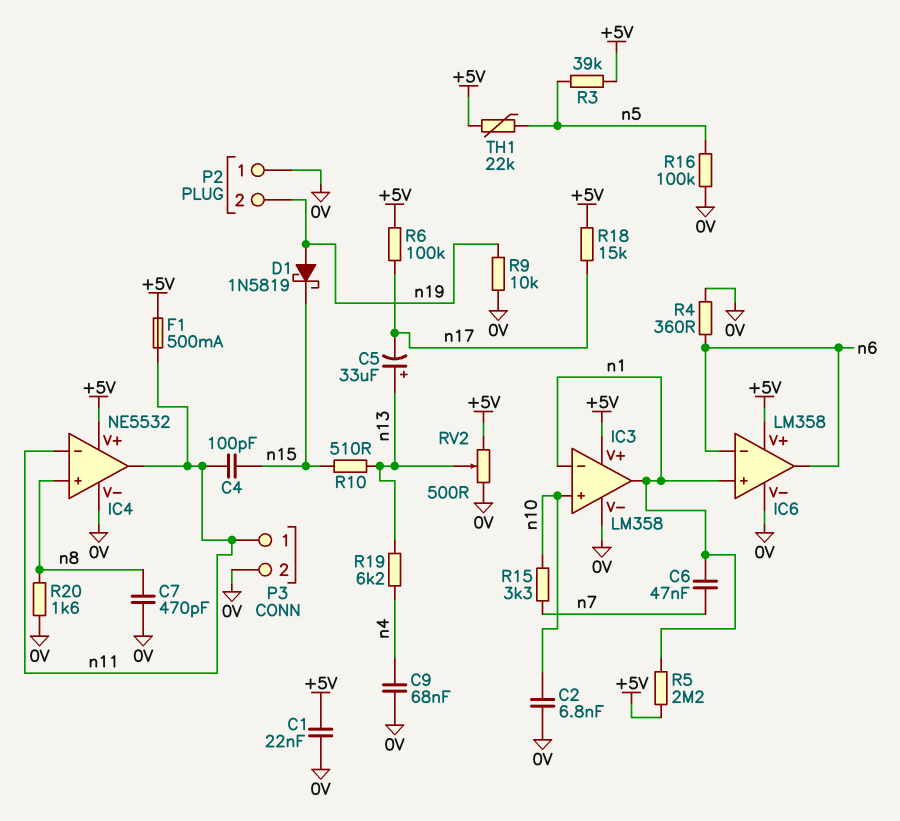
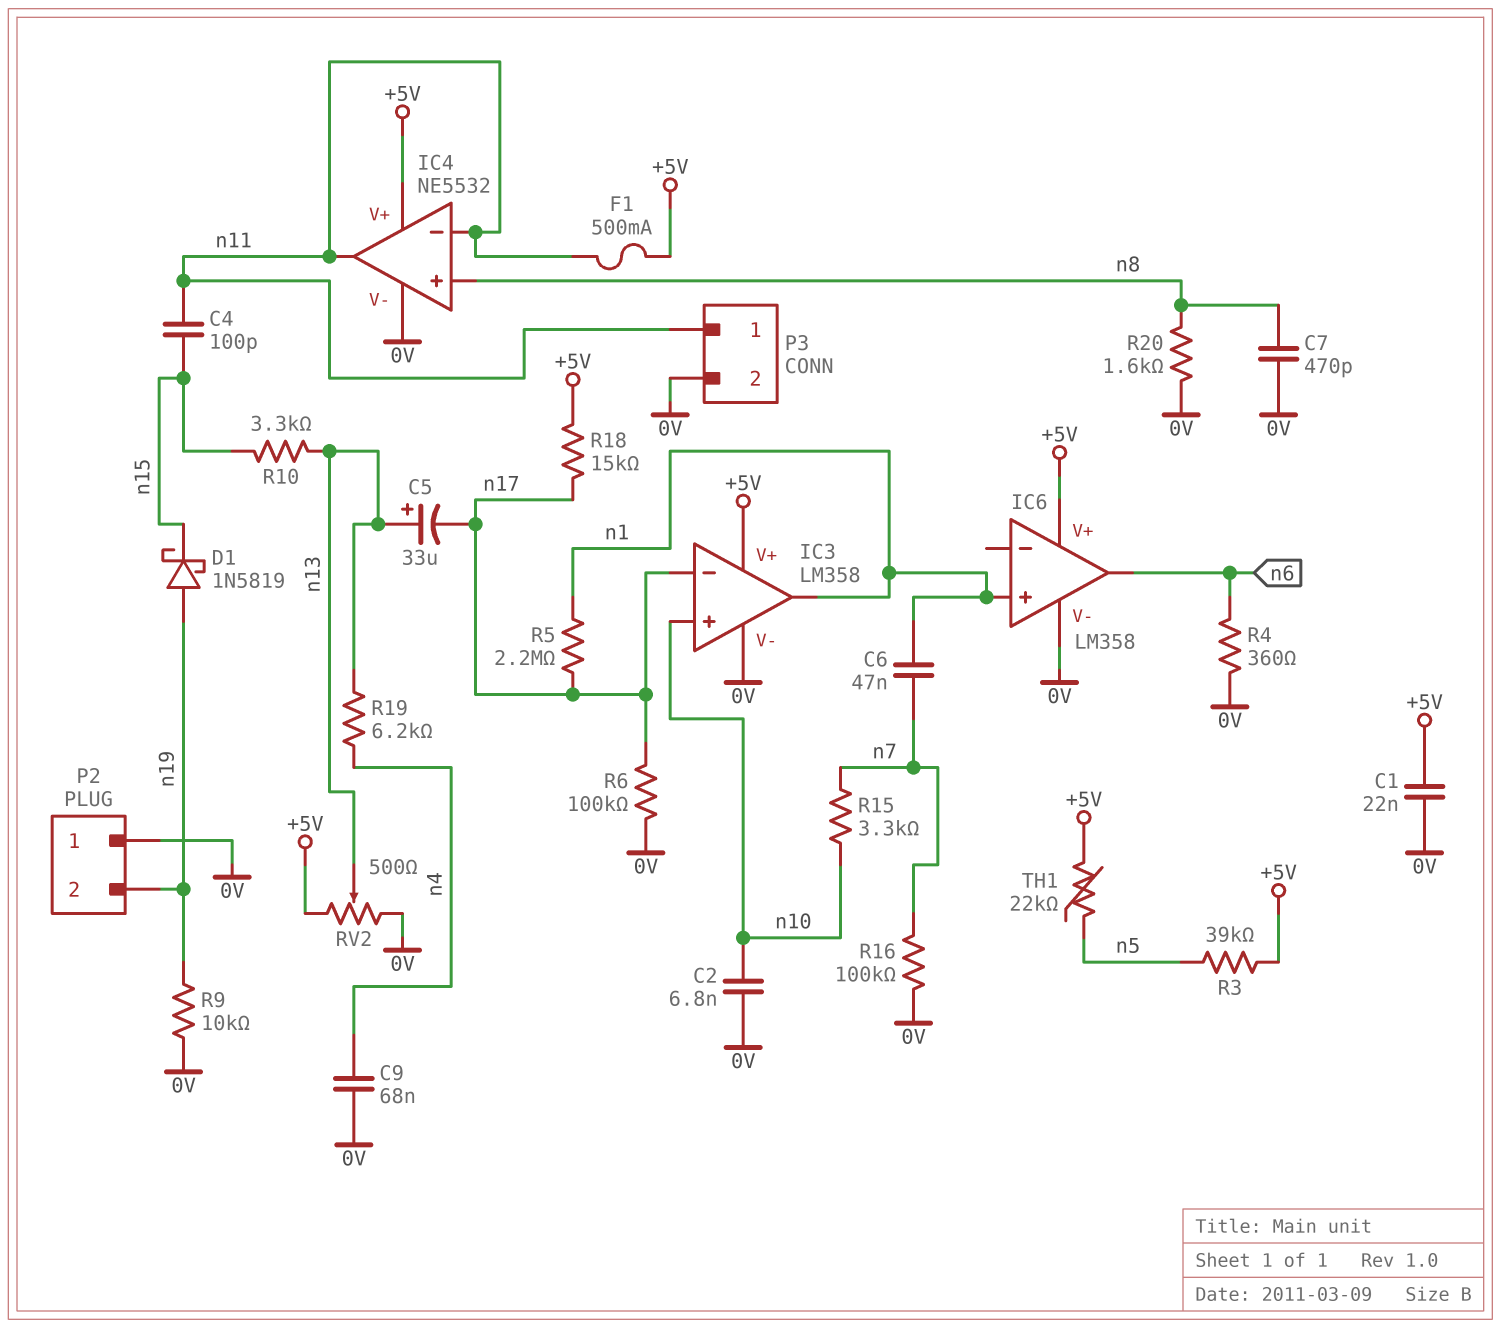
IC3 pin in-: n1 -> n17
IC6 pin in-: n6 -> none
R5: 2.2M (+5V, n1) -> 2.2M (n1, n17)
R6: 100k (+5V, n17) -> 100k (0V, n17)
R10: 510 (n13, n15) -> 3.3k (n13, n15)
R16: 100k (0V, n5) -> 100k (0V, n7)

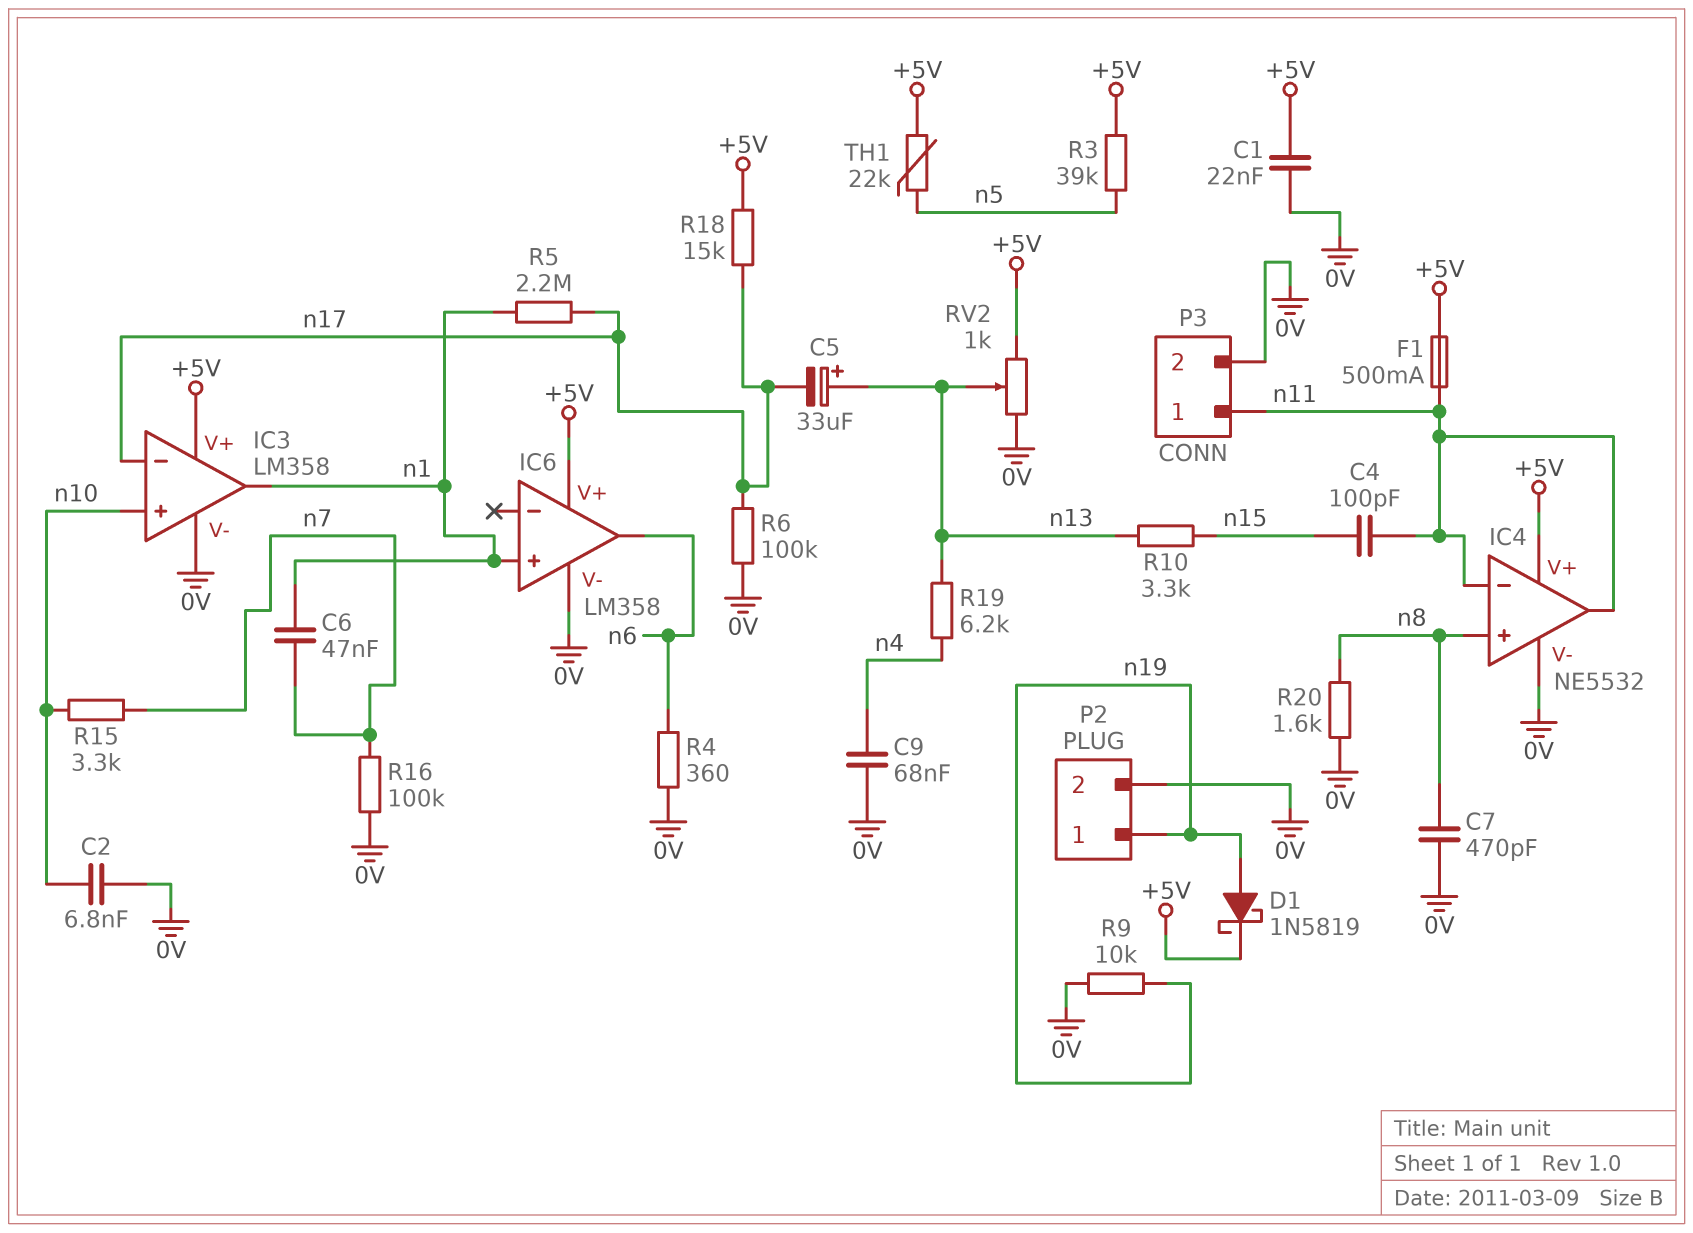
D1: schottky 1N5819 (A n19, K n15) -> schottky 1N5819 (A n19, K +5V)
P2 pin 1: 0V -> n19
P2 pin 2: n19 -> 0V
RV2: 500 (+5V, 0V, wiper n13) -> 1k (+5V, 0V, wiper n13)

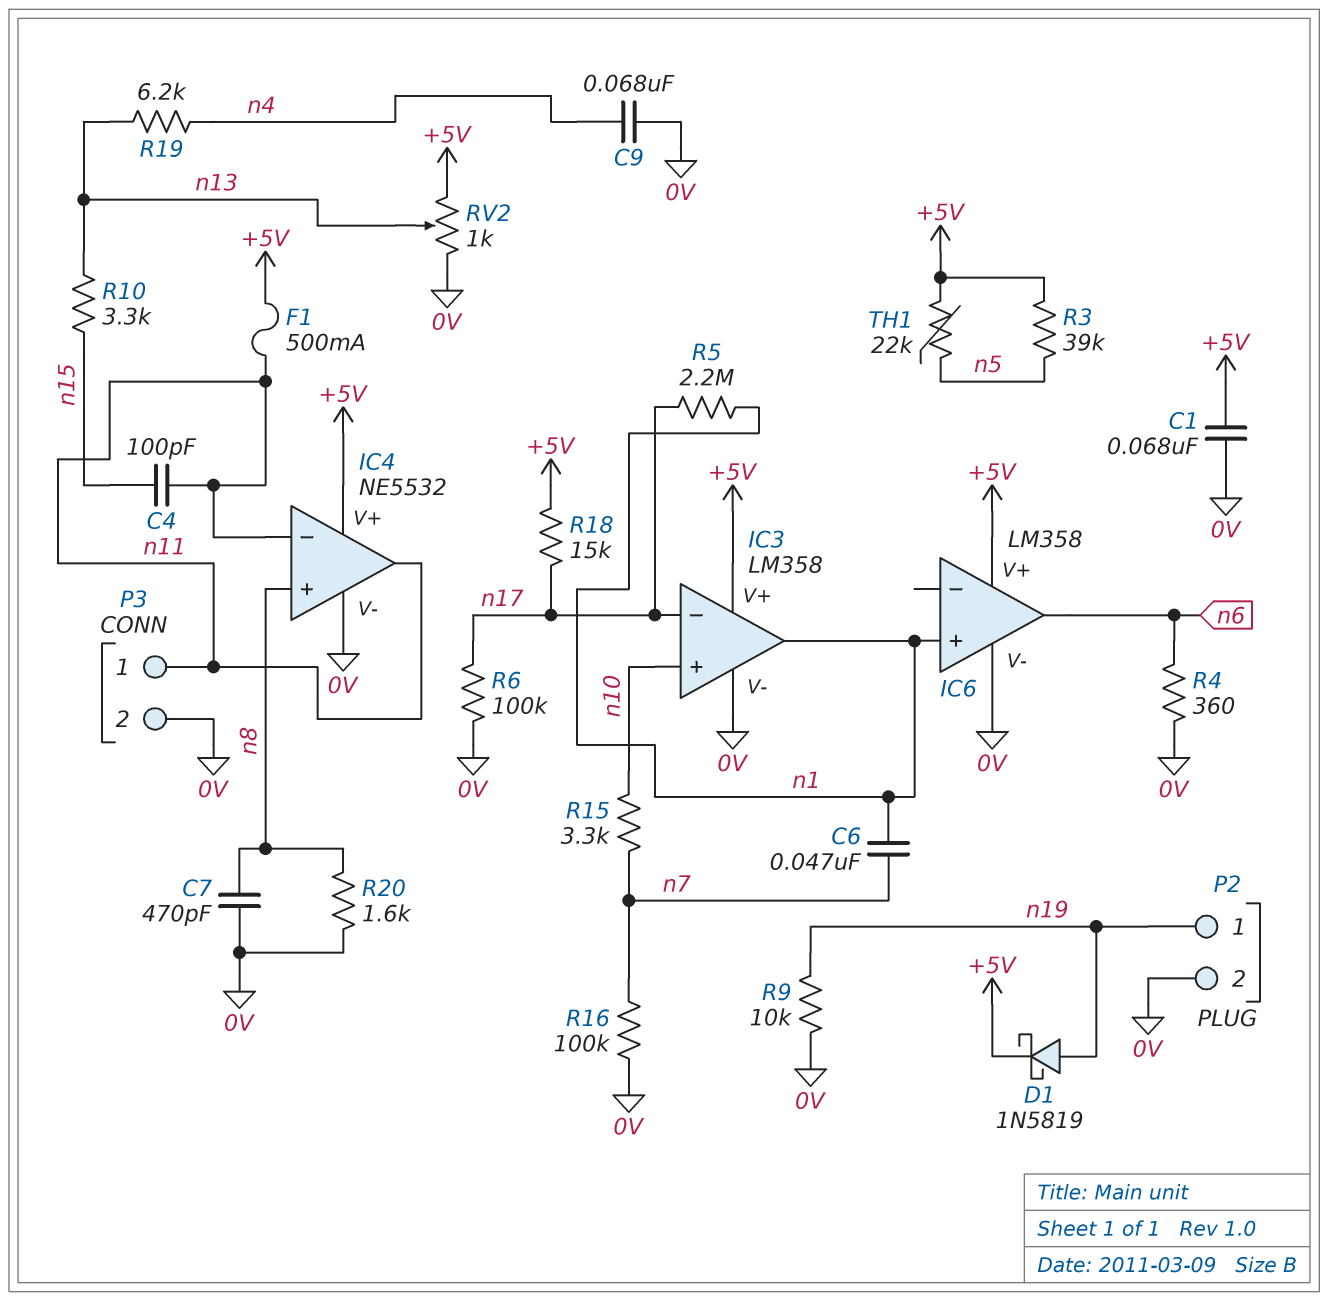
C1: 22nF (+5V, 0V) -> 68nF (+5V, 0V)
C2: 6.8nF (0V, n10) -> none
C5: 33uF (plus n13, minus n17) -> none

